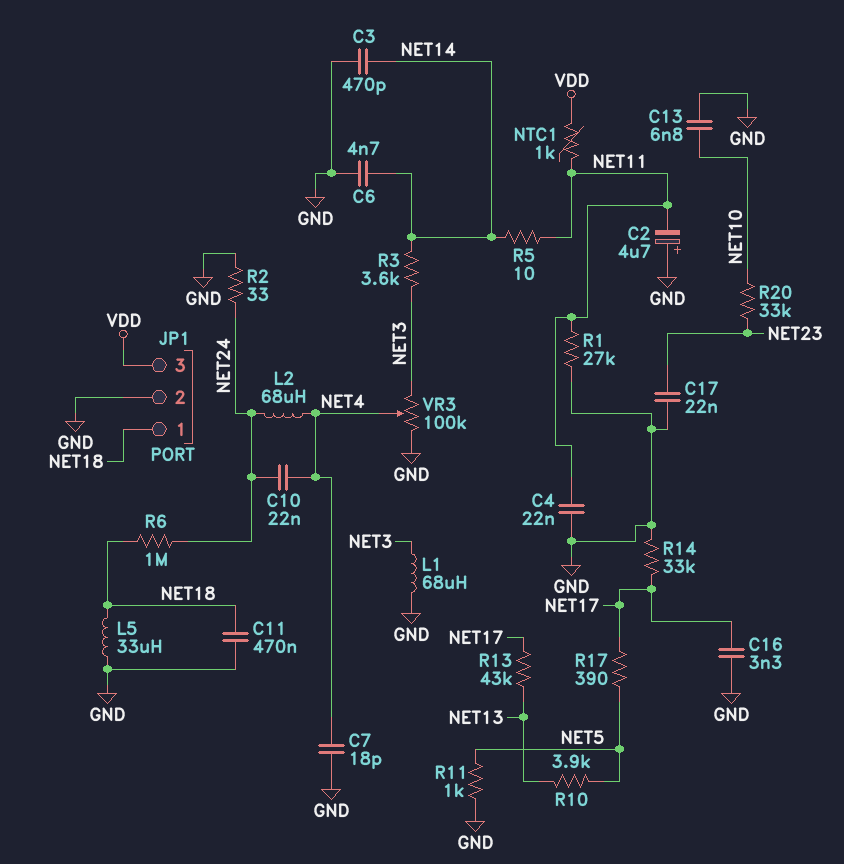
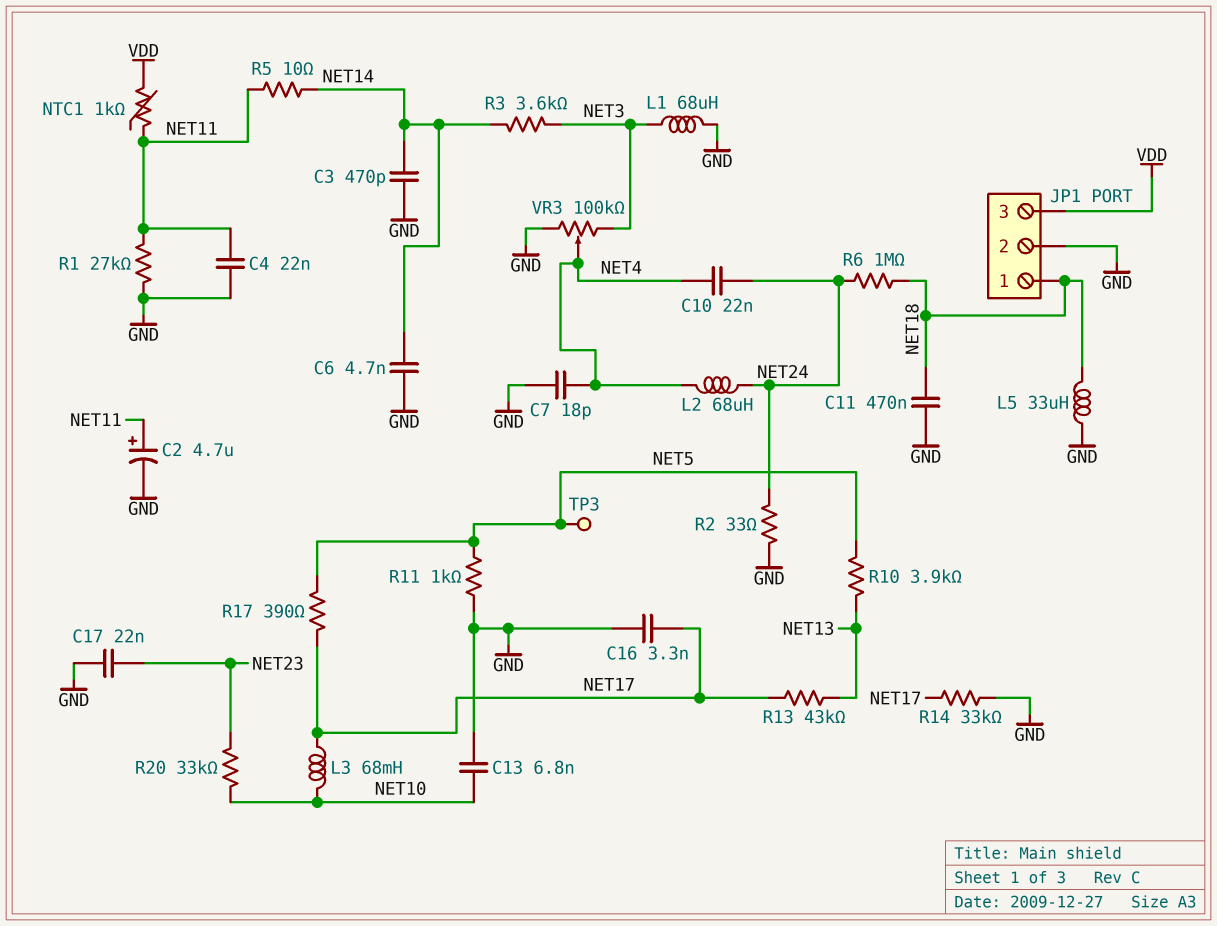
C2: 4.7uF (plus GND, minus NET11) -> 4.7uF (plus NET11, minus GND)
L3: none -> 68mH (NET10, NET17)
TP3: none -> test point (NET5)

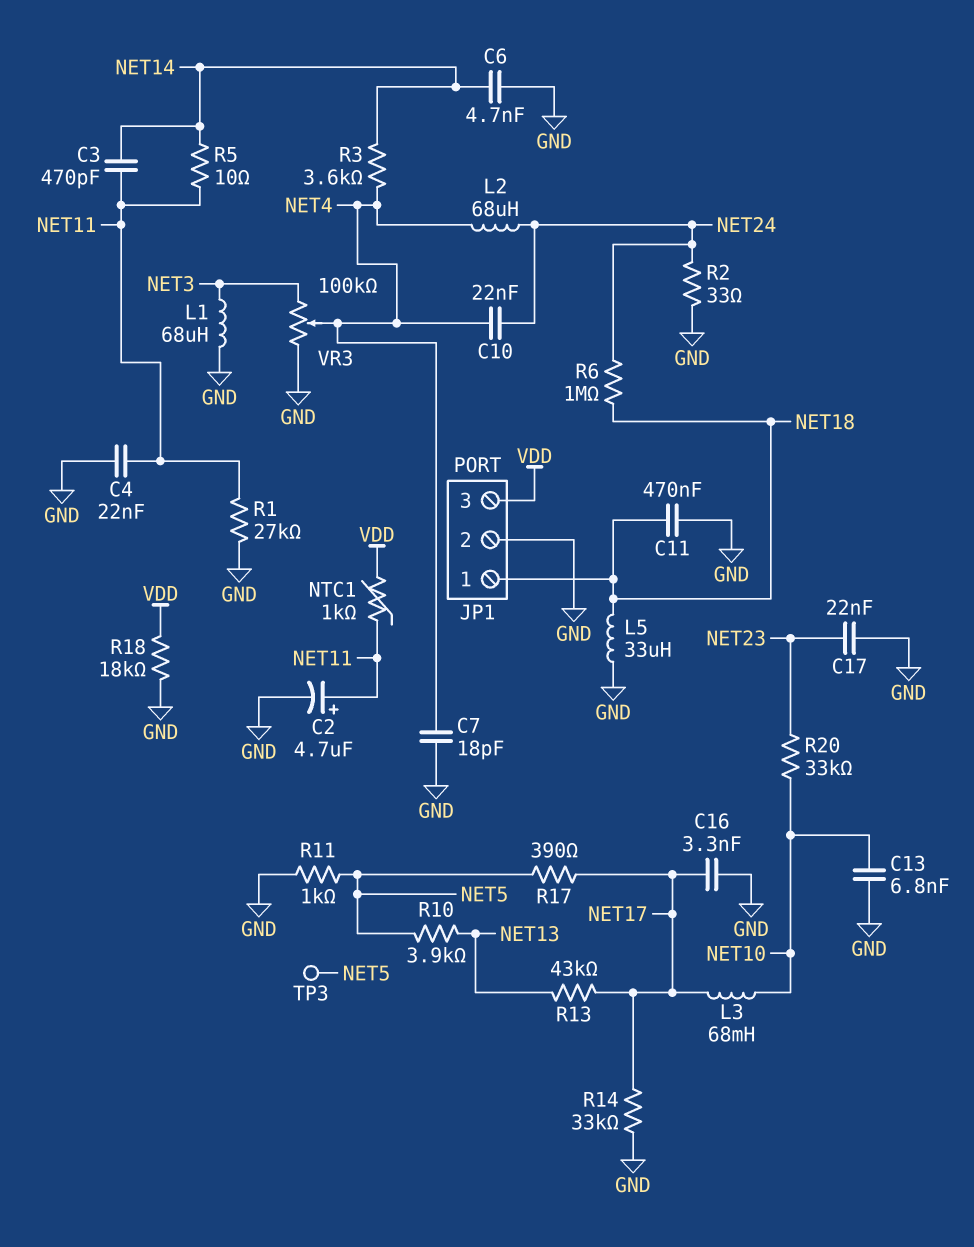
C3: 470pF (GND, NET14) -> 470pF (NET11, NET14)
R3: 3.6k (NET3, NET14) -> 3.6k (NET4, NET14)
R18: none -> 18k (GND, VDD)

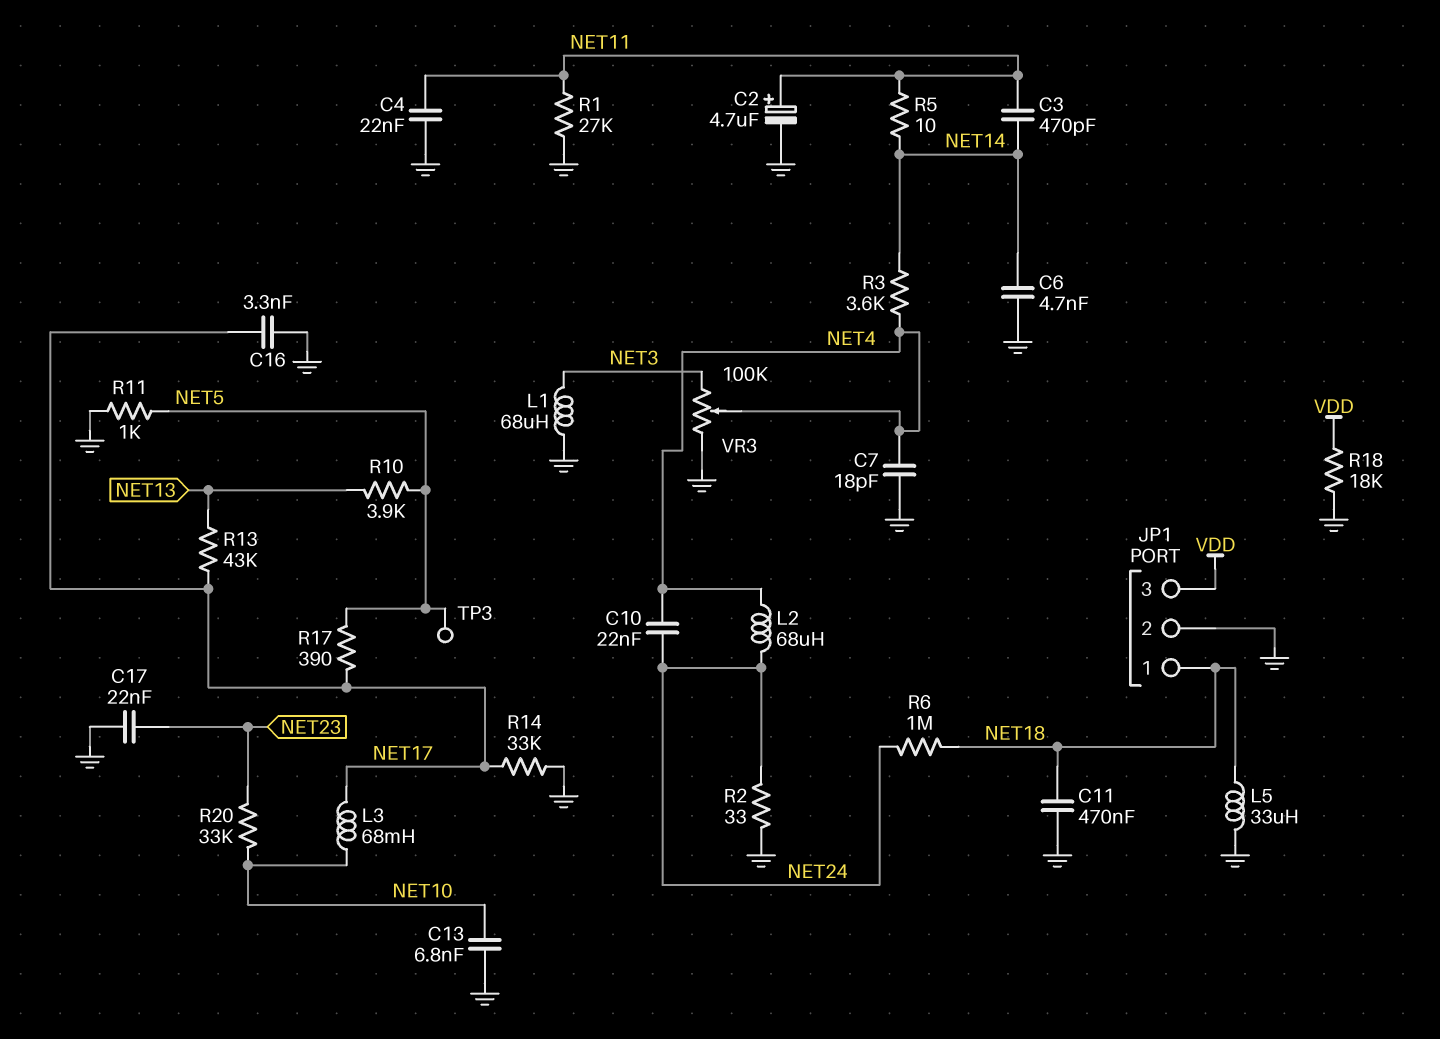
NTC1: 1k (NET11, VDD) -> none

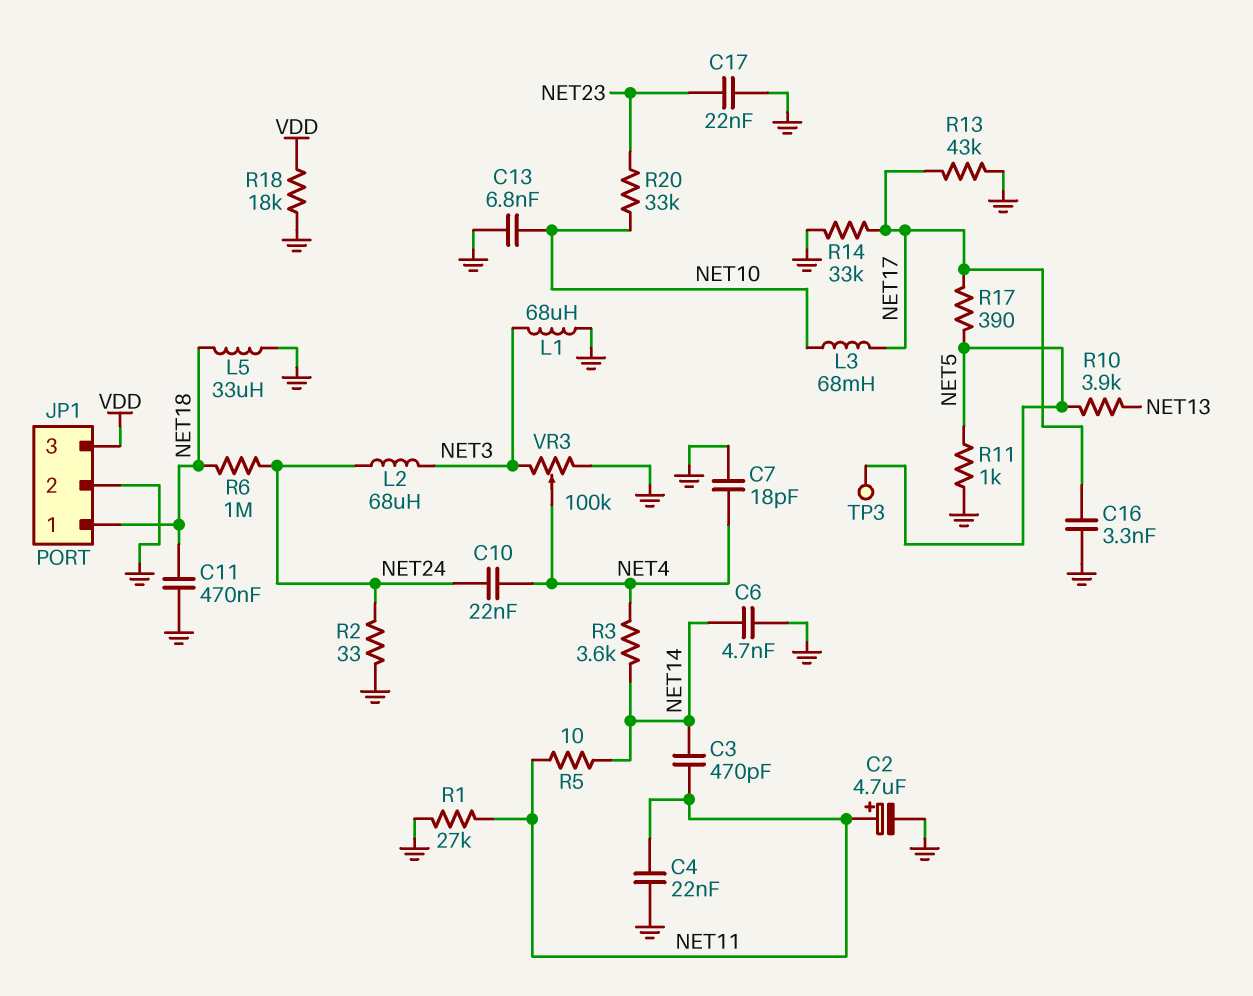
L2: 68uH (NET4, NET24) -> 68uH (NET3, NET24)
R13: 43k (NET13, NET17) -> 43k (GND, NET17)

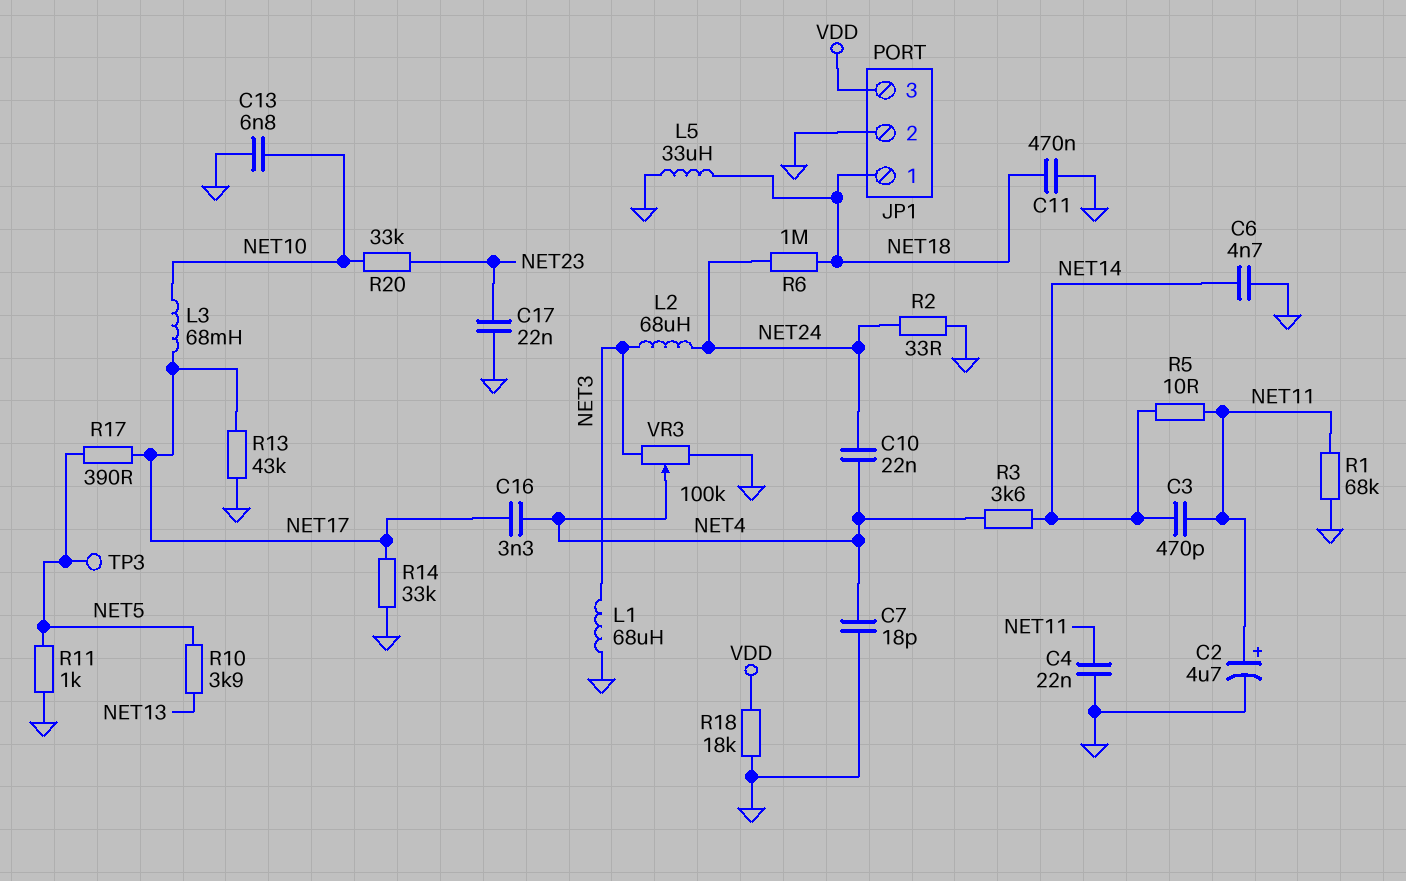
C16: 3.3nF (GND, NET17) -> 3.3nF (NET4, NET17)
R1: 27k (GND, NET11) -> 68k (GND, NET11)

